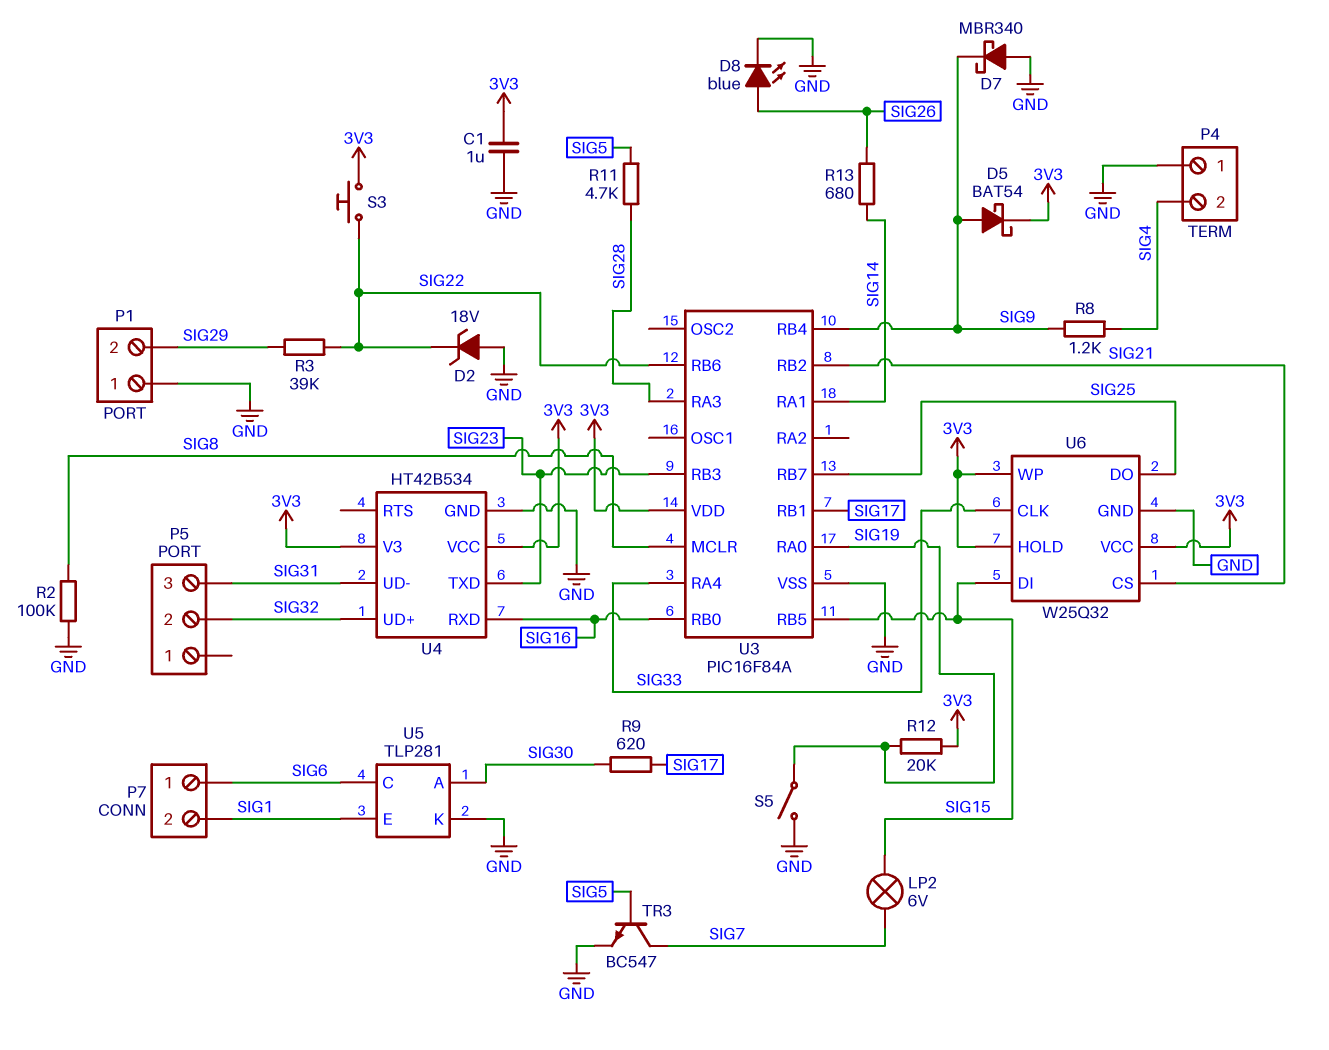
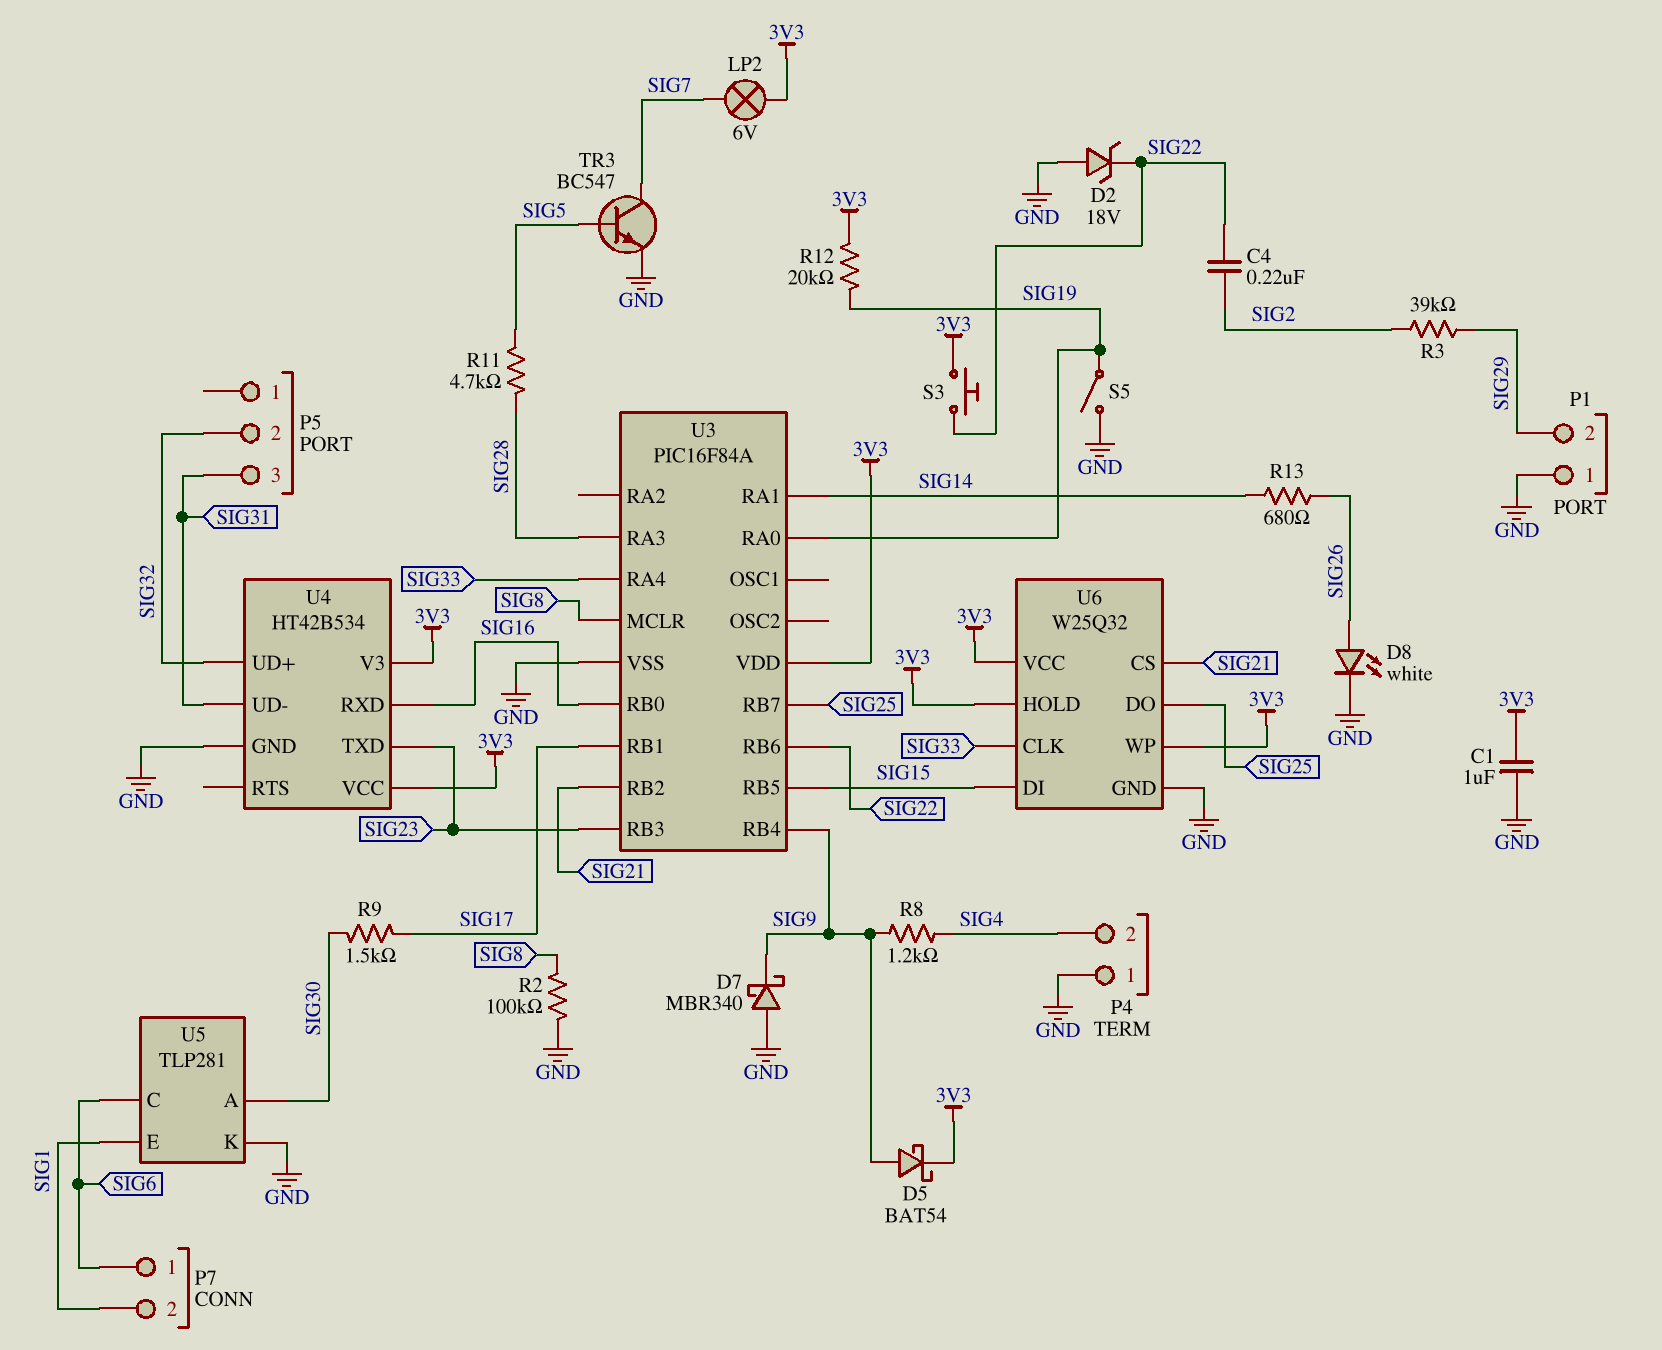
C4: none -> 220nF (SIG2, SIG22)
D8: LED blue (A SIG26, K GND) -> LED white (A SIG26, K GND)
LP2: lamp 6V (SIG7, SIG15) -> lamp 6V (3V3, SIG7)
R3: 39k (SIG22, SIG29) -> 39k (SIG2, SIG29)
R9: 620 (SIG17, SIG30) -> 1.5k (SIG17, SIG30)

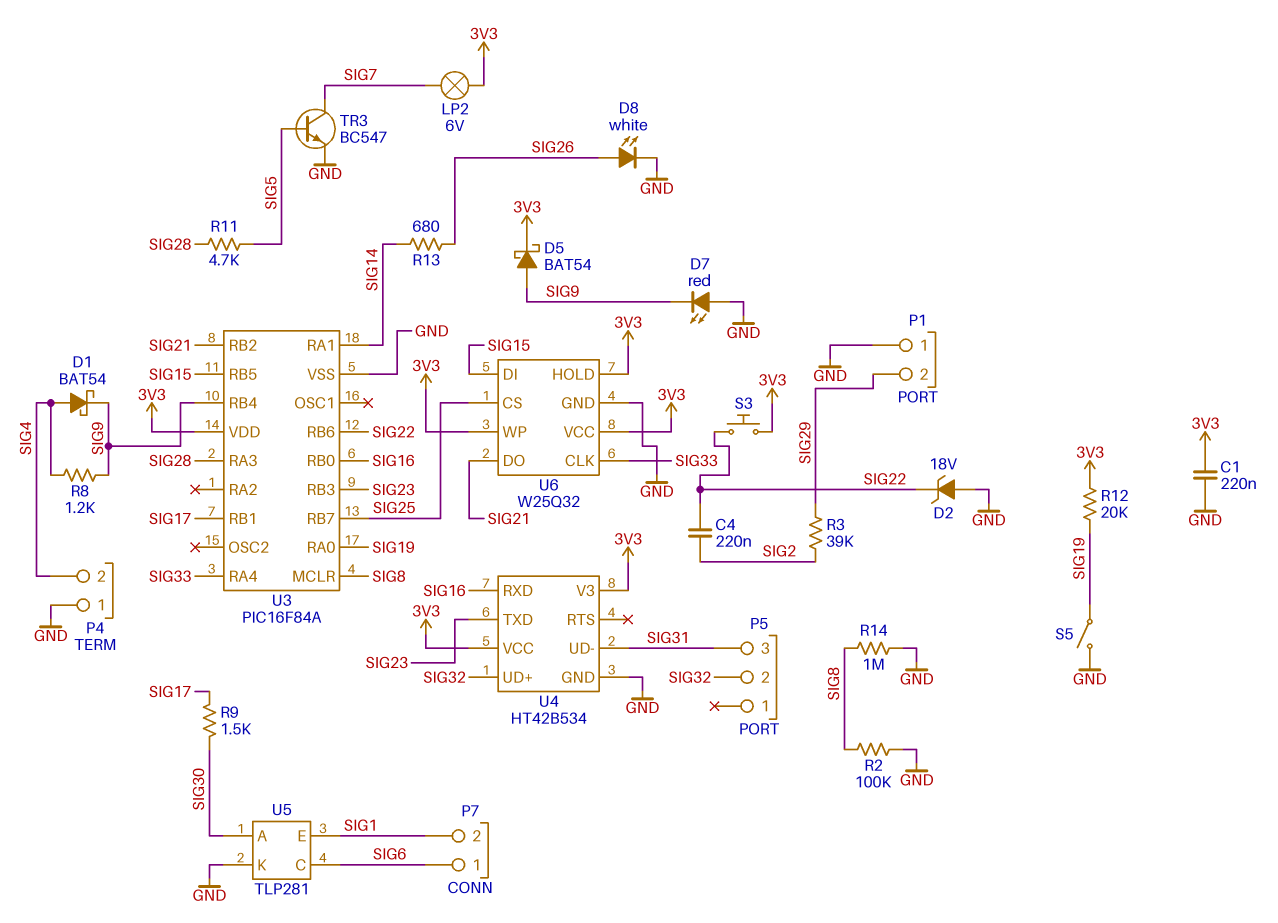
C1: 1uF (3V3, GND) -> 220nF (3V3, GND)
D1: none -> schottky BAT54 (A SIG4, K SIG9)
D7: schottky MBR340 (A GND, K SIG9) -> LED red (A GND, K SIG9)
R14: none -> 1M (GND, SIG8)
U6 pin CS: SIG21 -> SIG25
U6 pin DO: SIG25 -> SIG21

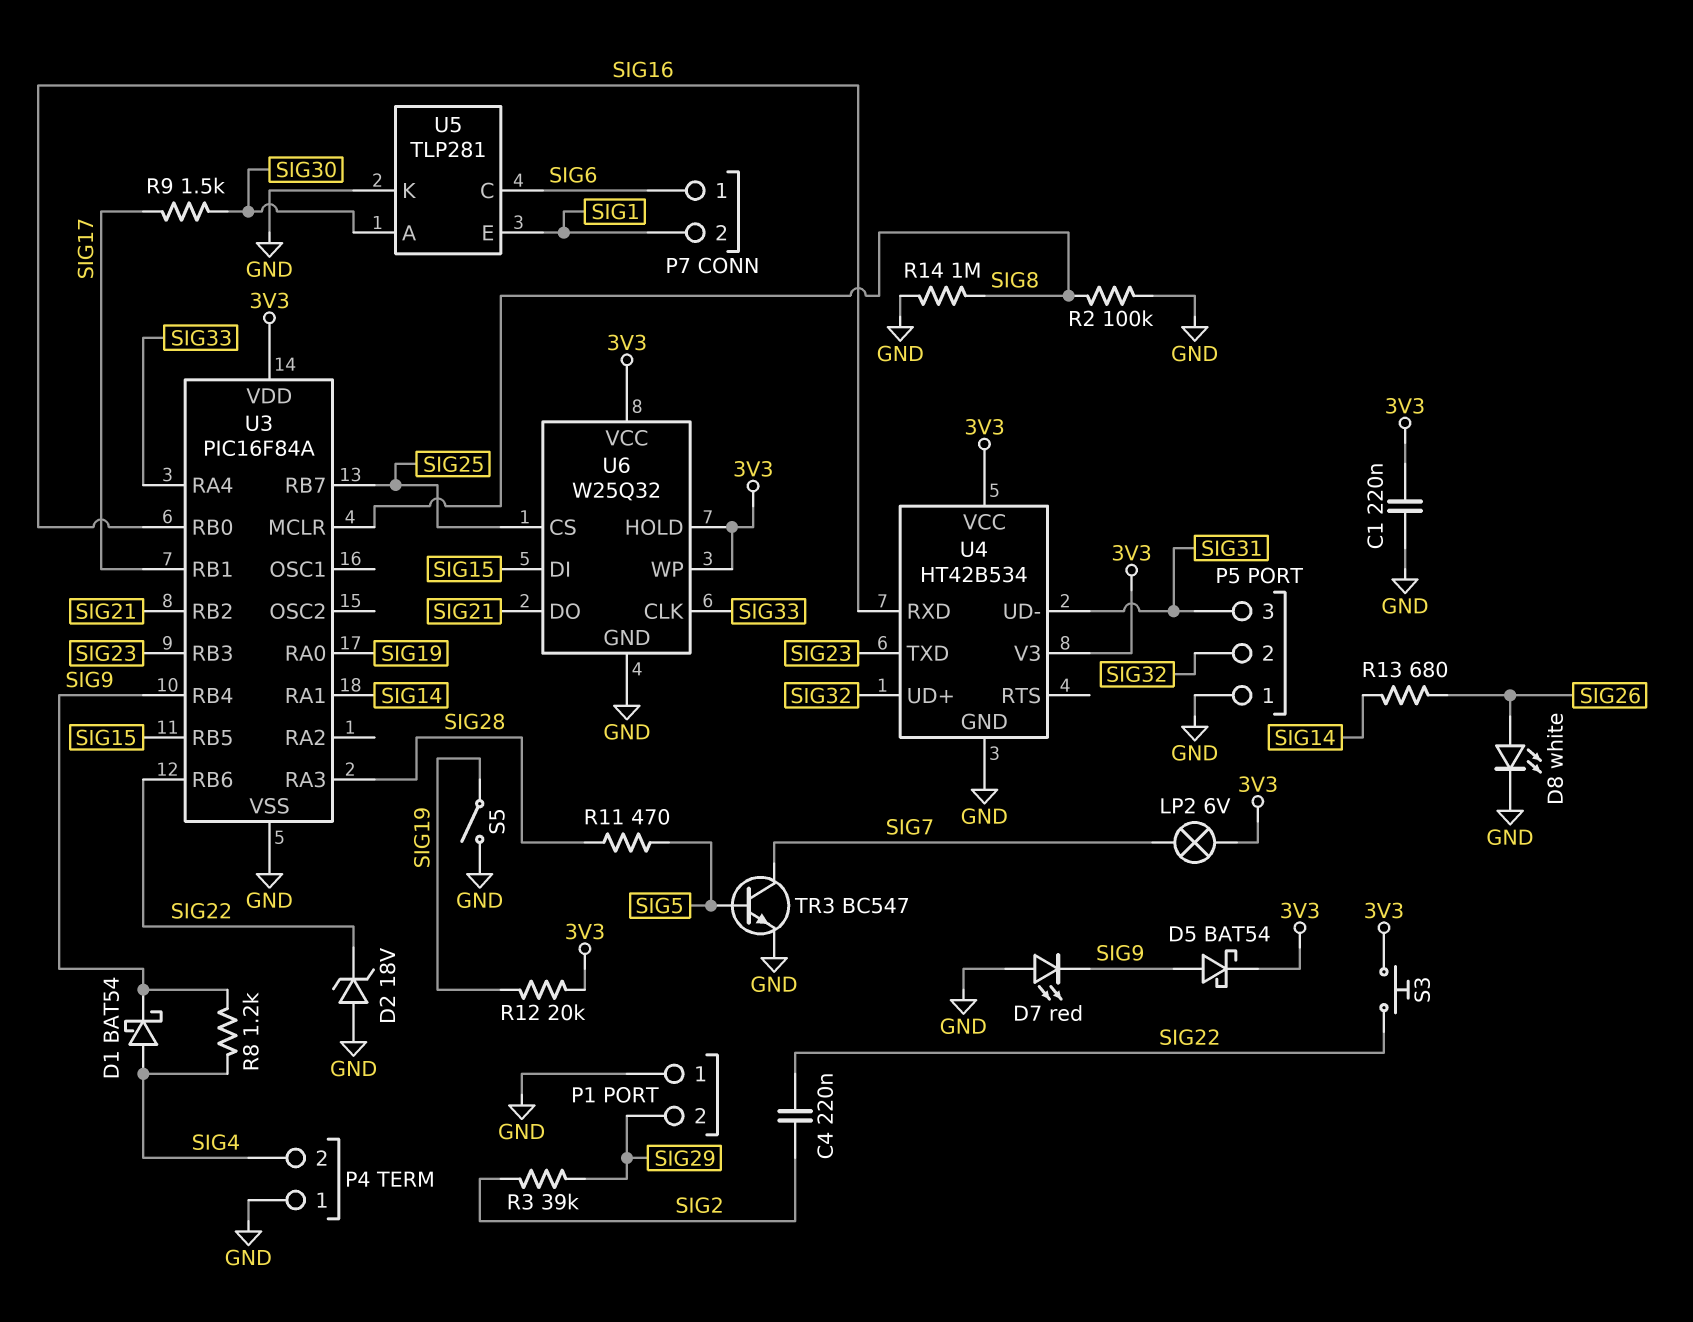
P5 pin 1: none -> GND
R11: 4.7k (SIG5, SIG28) -> 470 (SIG5, SIG28)

